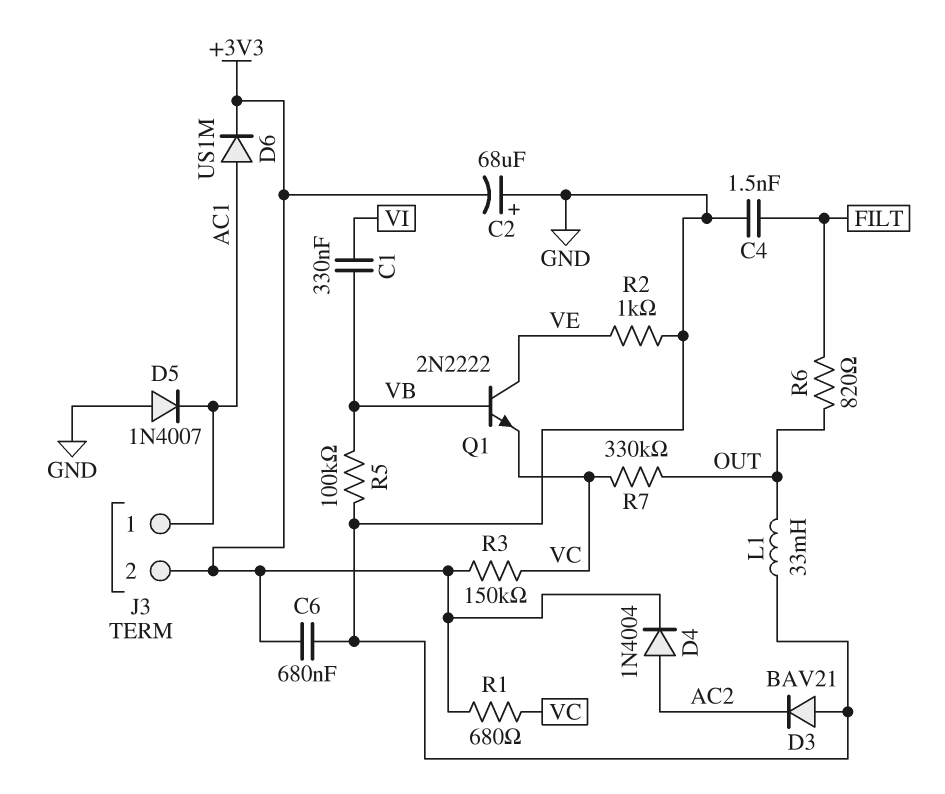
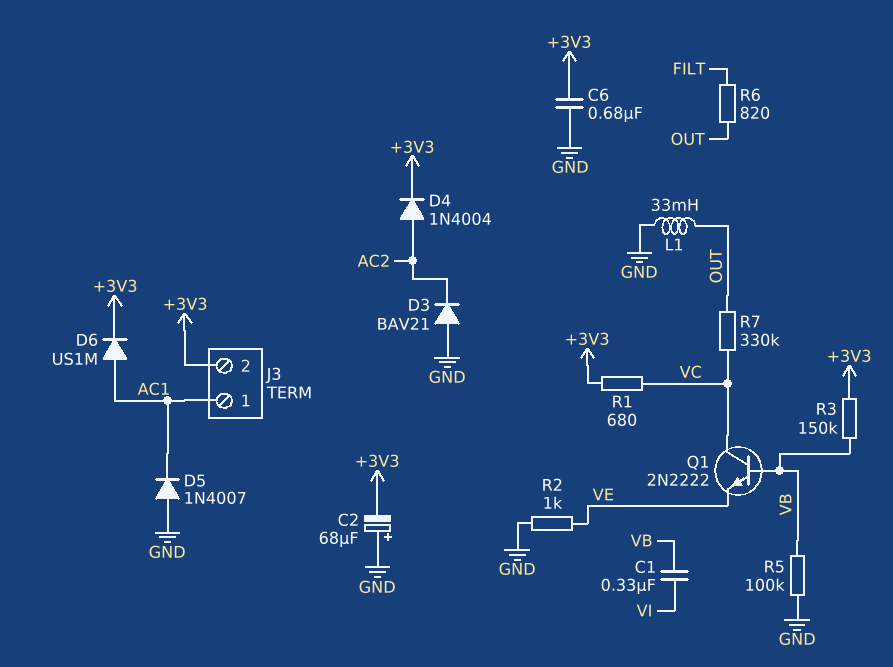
C4: 1.5nF (FILT, GND) -> none
Q1: NPN 2N2222 (B VB, C VE, E VC) -> NPN 2N2222 (B VB, C VC, E VE)
R3: 150k (+3V3, VC) -> 150k (+3V3, VB)

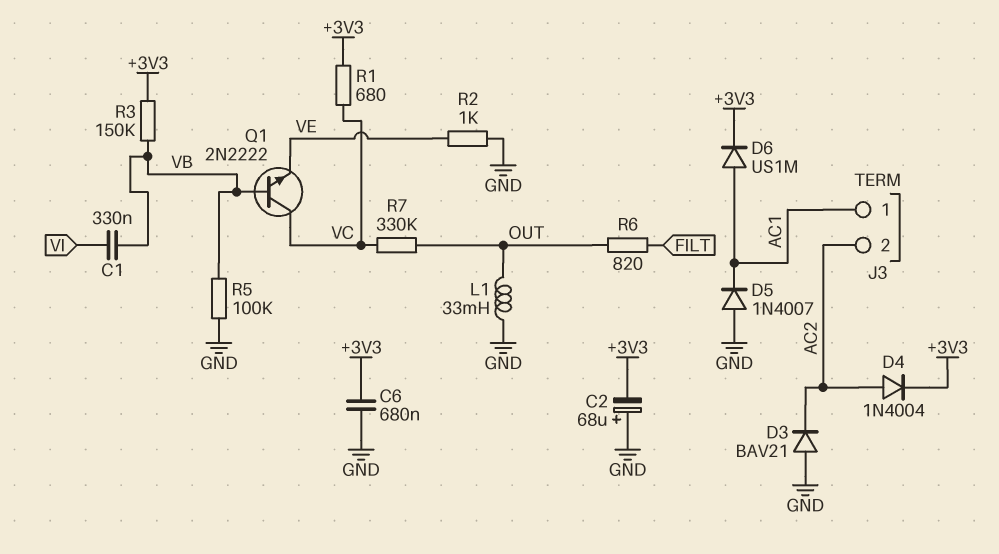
J3 pin 2: +3V3 -> AC2

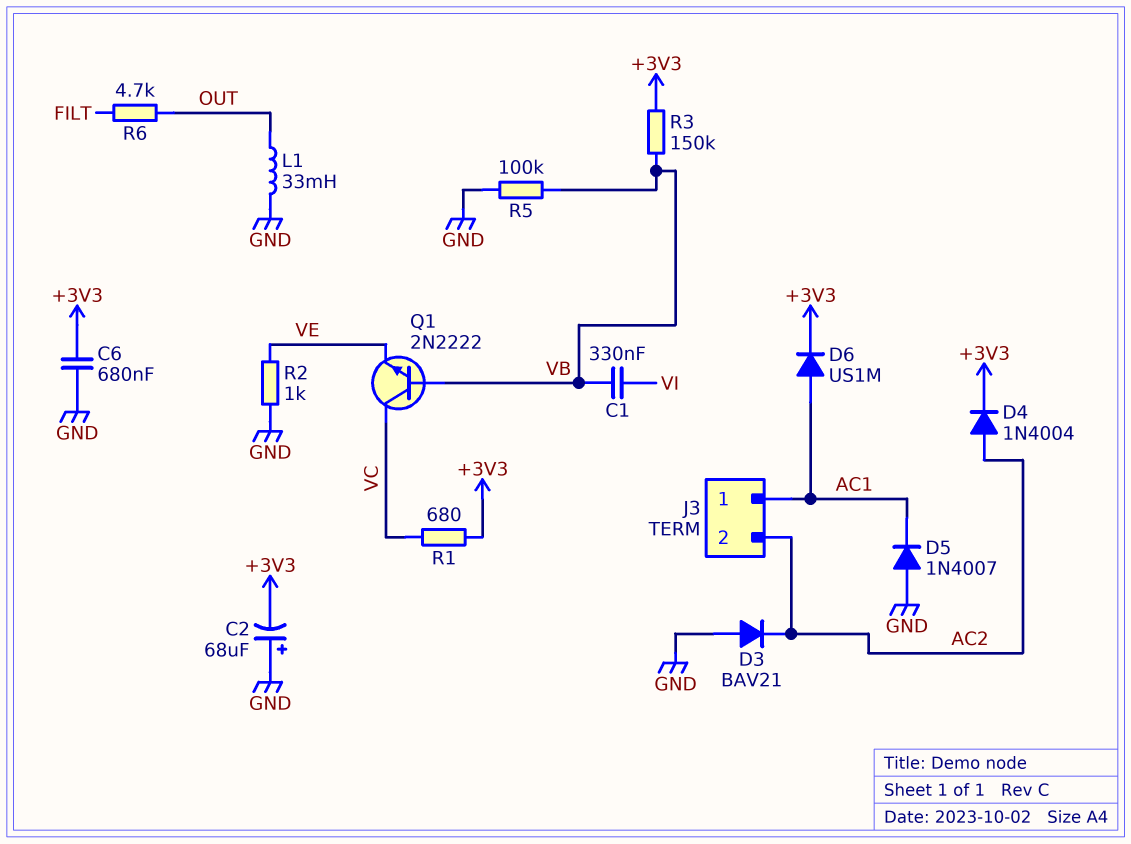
R6: 820 (FILT, OUT) -> 4.7k (FILT, OUT)
R7: 330k (OUT, VC) -> none

